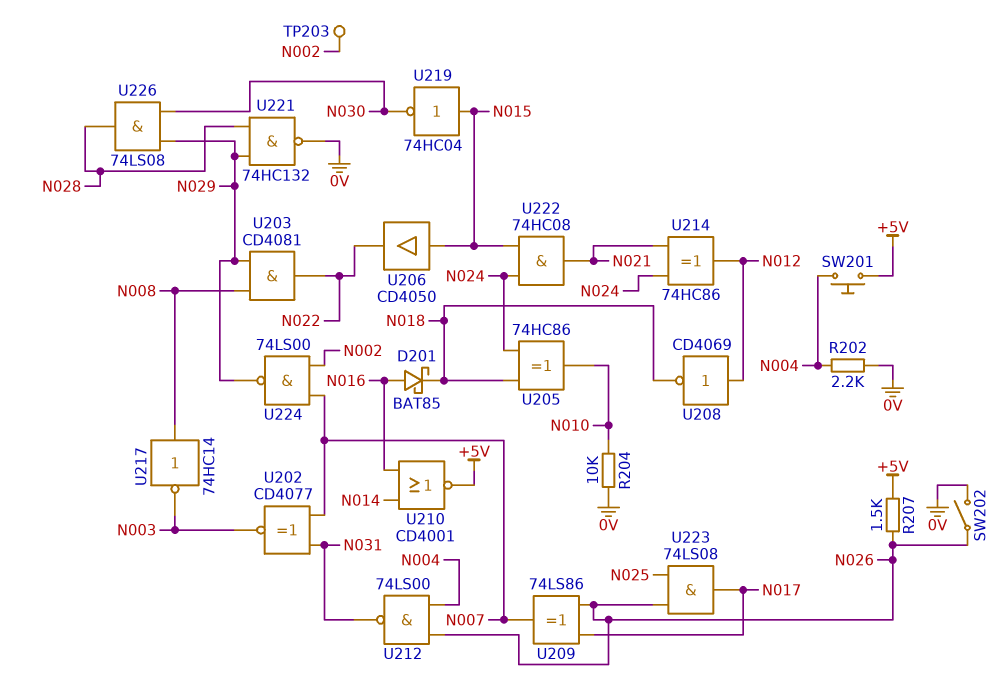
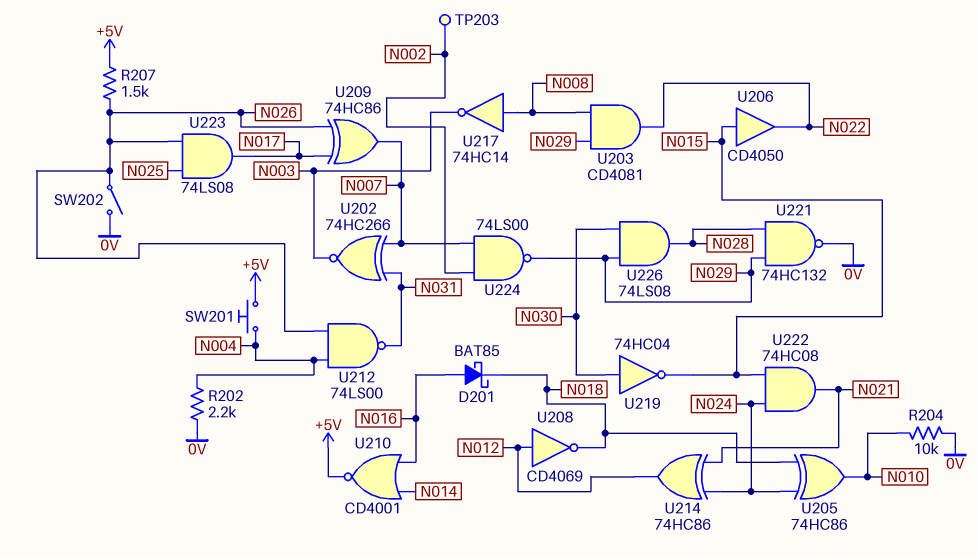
U202: XNOR CD4077 (in N007, in N031, out N003) -> XNOR 74HC266 (in N007, in N031, out N003)
U209: XOR 74LS86 (in N017, in N026, out N007) -> XOR 74HC86 (in N017, in N026, out N007)
U219: NOT 74HC04 (in N015, out N030) -> NOT 74HC04 (in N030, out N015)

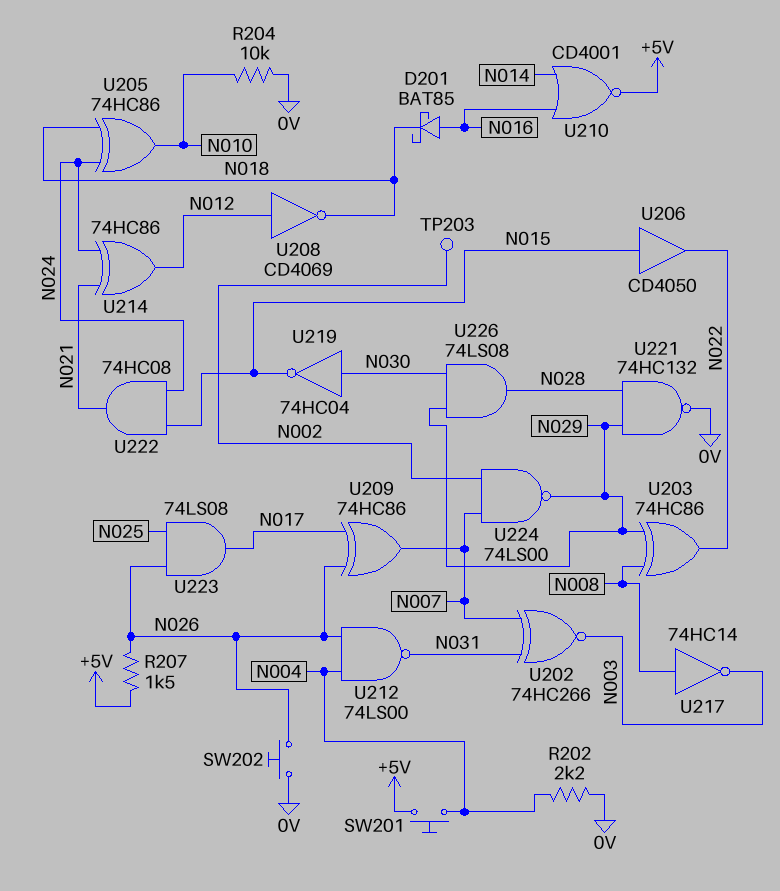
SW202: switch (0V, N026) -> button (0V, N026)
U203: AND CD4081 (in N008, in N029, out N022) -> XOR 74HC86 (in N008, in N029, out N022)

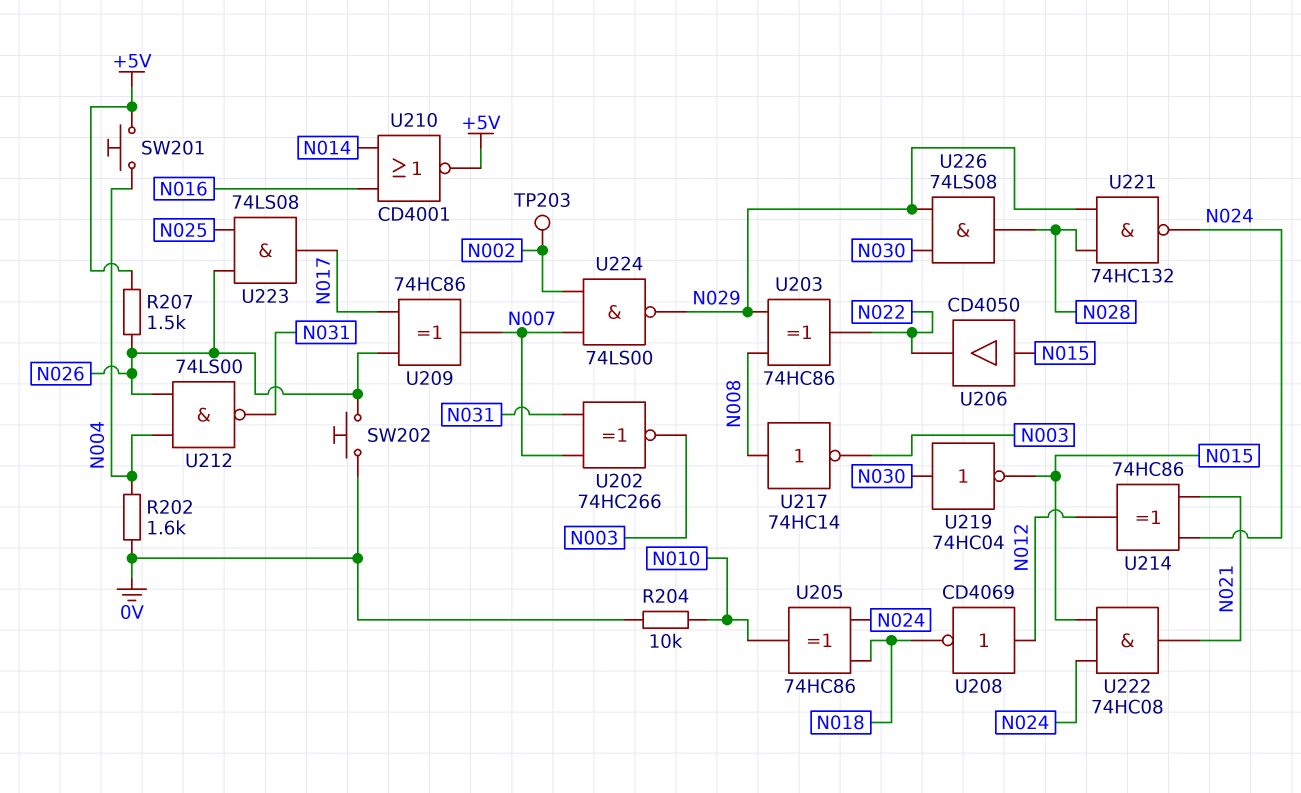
D201: schottky BAT85 (A N016, K N018) -> none
R202: 2.2k (0V, N004) -> 1.6k (0V, N004)
U221: NAND 74HC132 (in N028, in N029, out 0V) -> NAND 74HC132 (in N028, in N029, out N024)

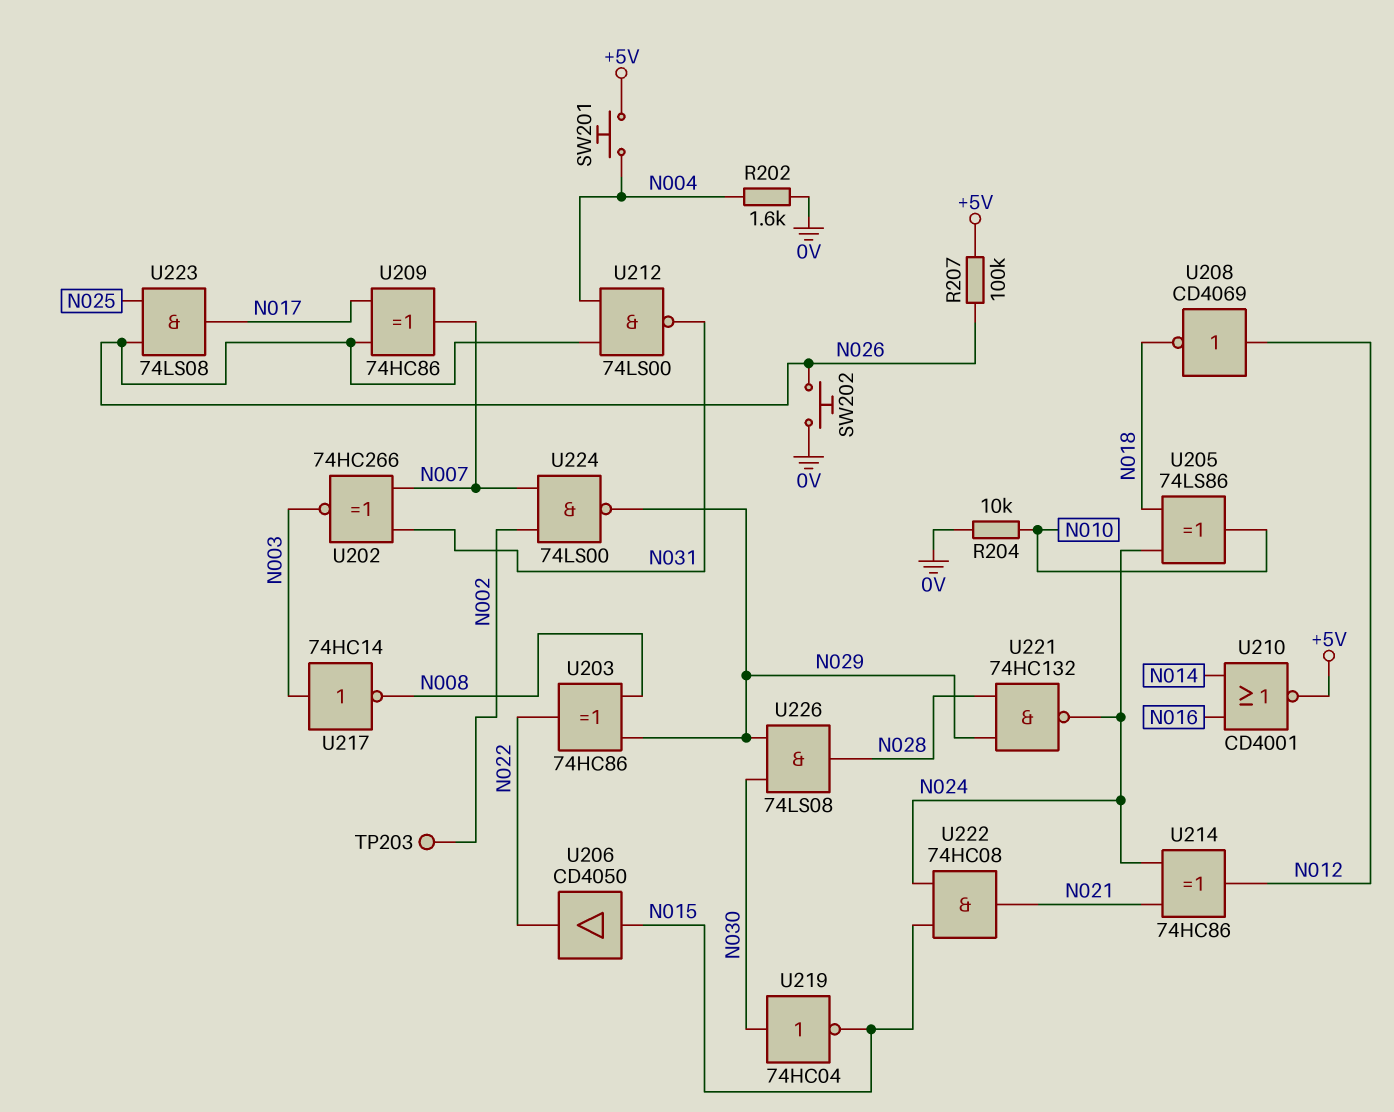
R207: 1.5k (+5V, N026) -> 100k (+5V, N026)
U205: XOR 74HC86 (in N018, in N024, out N010) -> XOR 74LS86 (in N018, in N024, out N010)
U217: NOT 74HC14 (in N008, out N003) -> NOT 74HC14 (in N003, out N008)

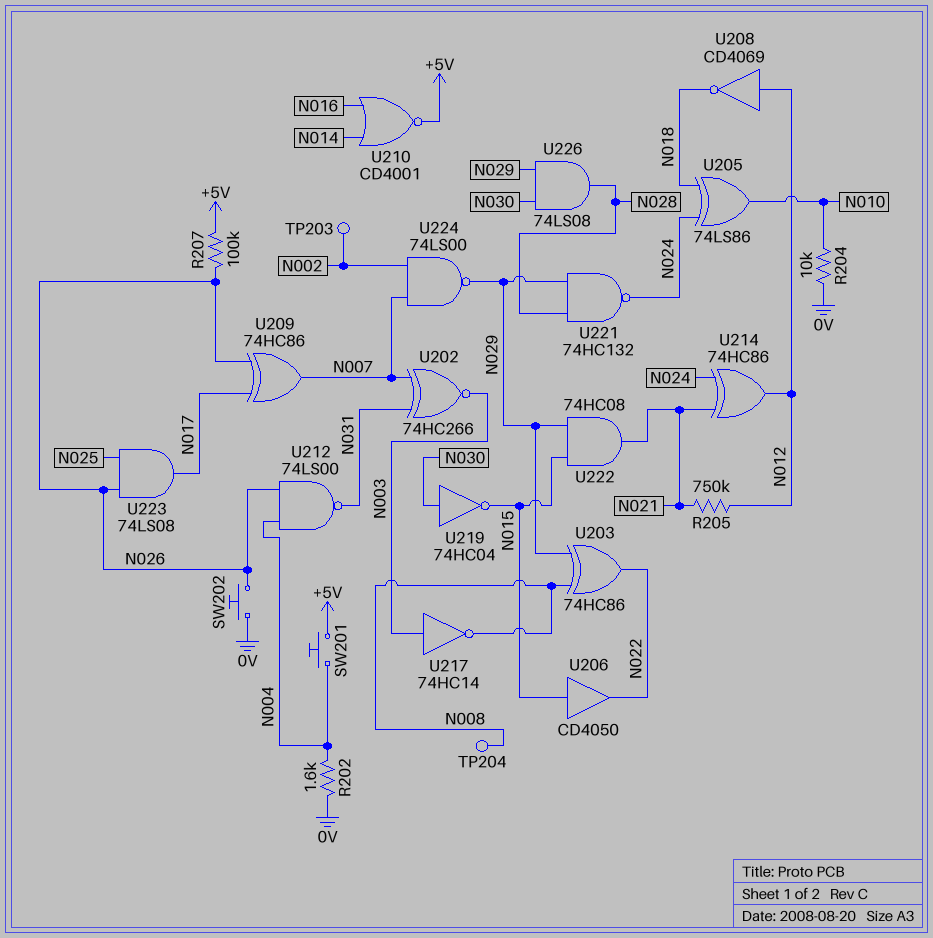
R205: none -> 750k (N012, N021)
TP204: none -> test point (N008)
U222: AND 74HC08 (in N015, in N024, out N021) -> AND 74HC08 (in N015, in N029, out N021)

